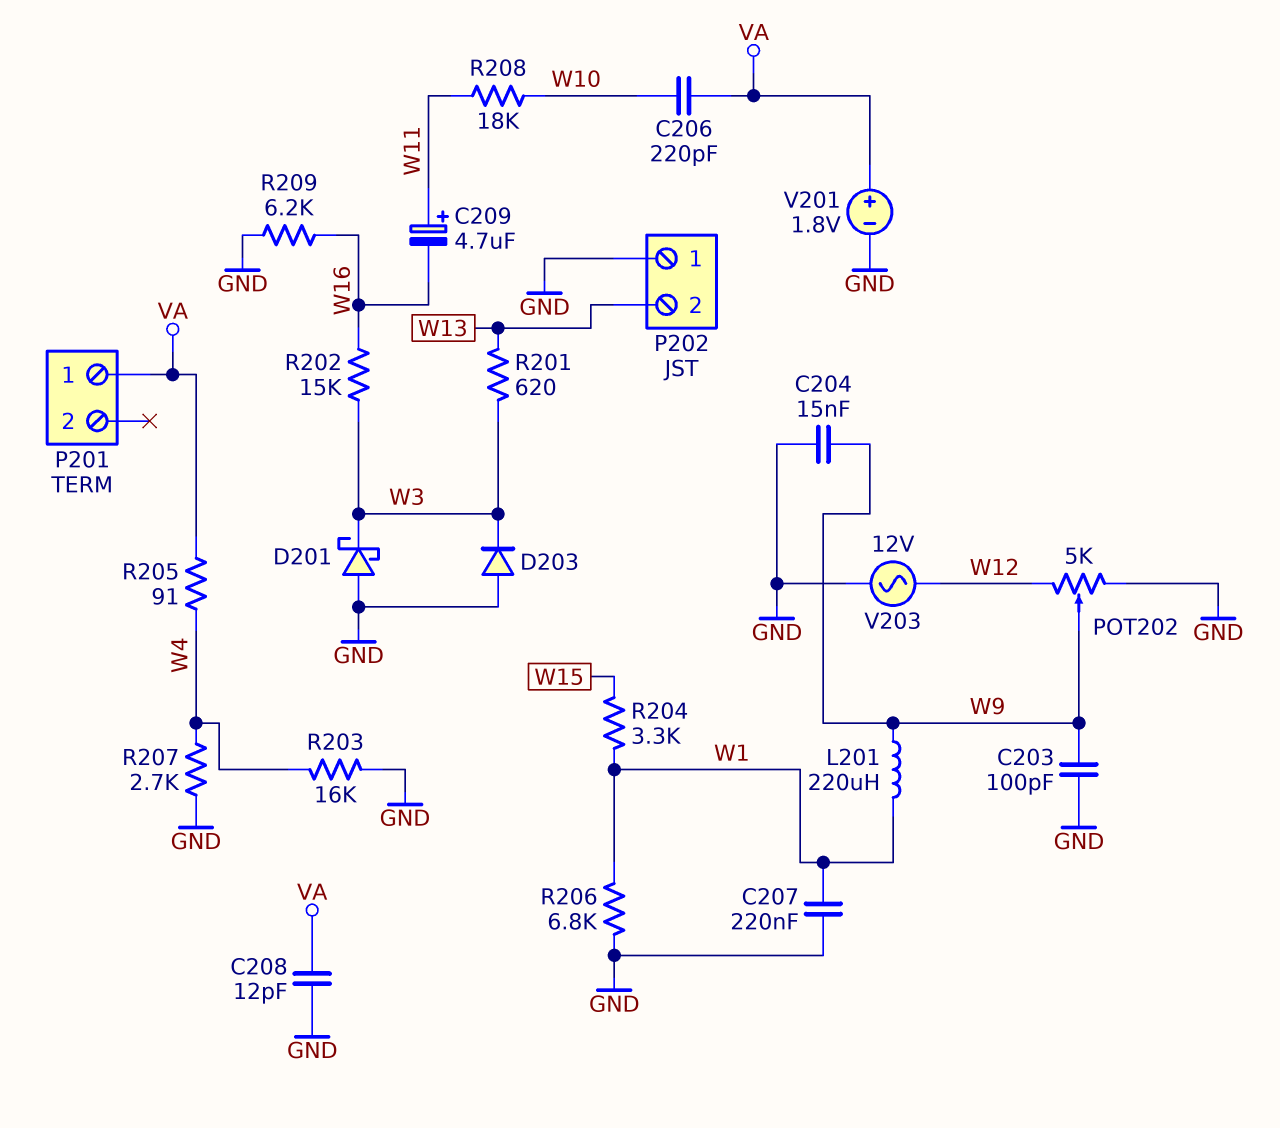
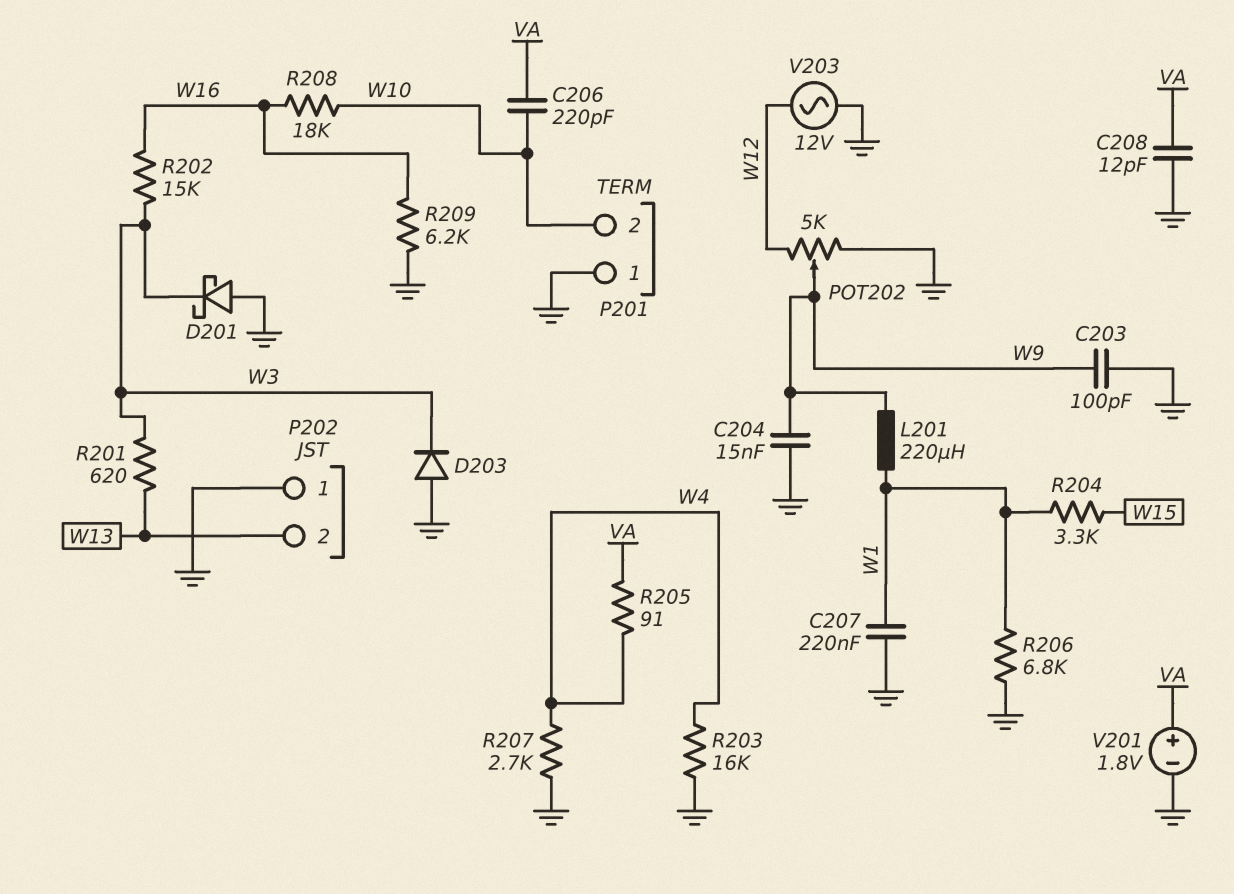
C209: 4.7uF (plus W11, minus W16) -> none
P201 pin 1: VA -> GND
P201 pin 2: none -> W10
R208: 18k (W10, W11) -> 18k (W10, W16)

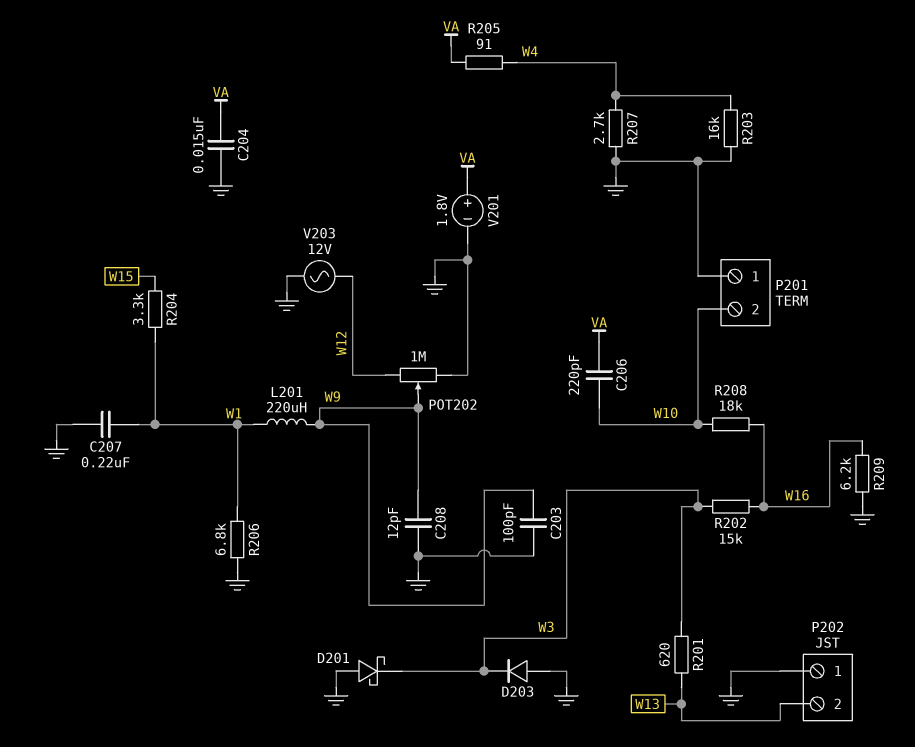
C204: 15nF (GND, W9) -> 15nF (GND, VA)
C208: 12pF (GND, VA) -> 12pF (GND, W9)
POT202: 5k (GND, W12, wiper W9) -> 1M (GND, W12, wiper W9)

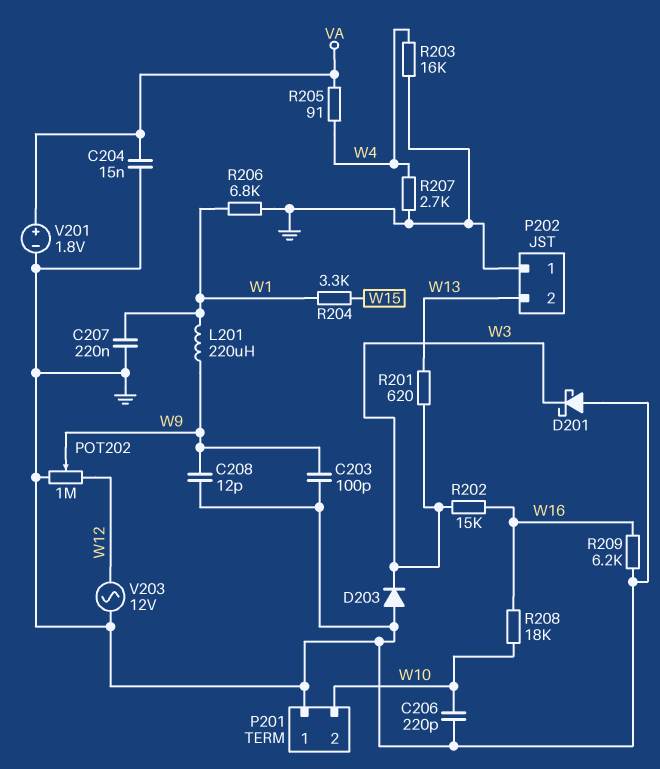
C206: 220pF (VA, W10) -> 220pF (GND, W10)

